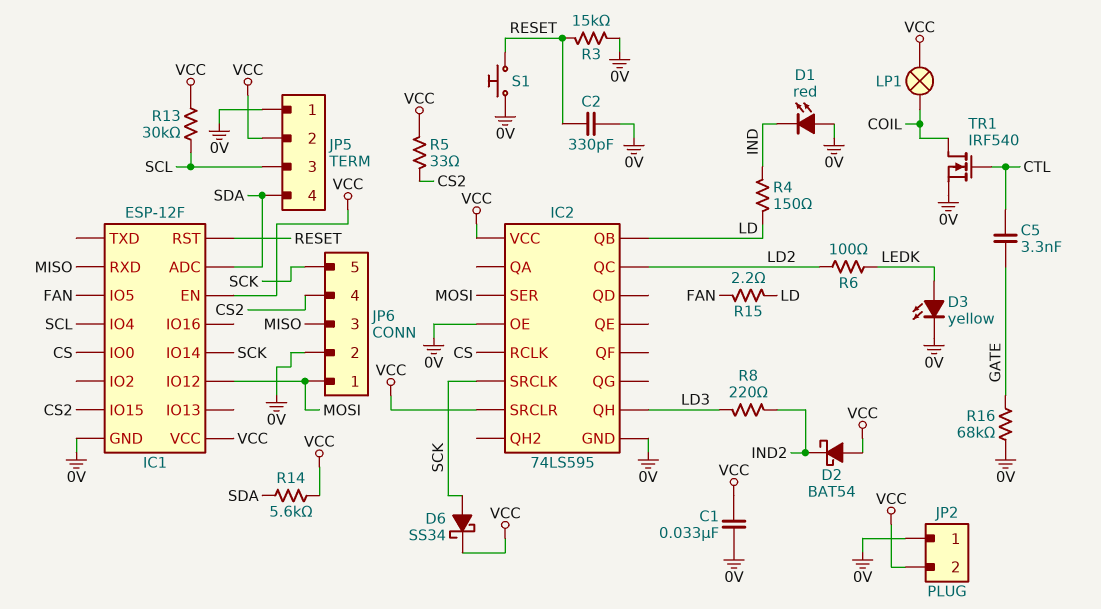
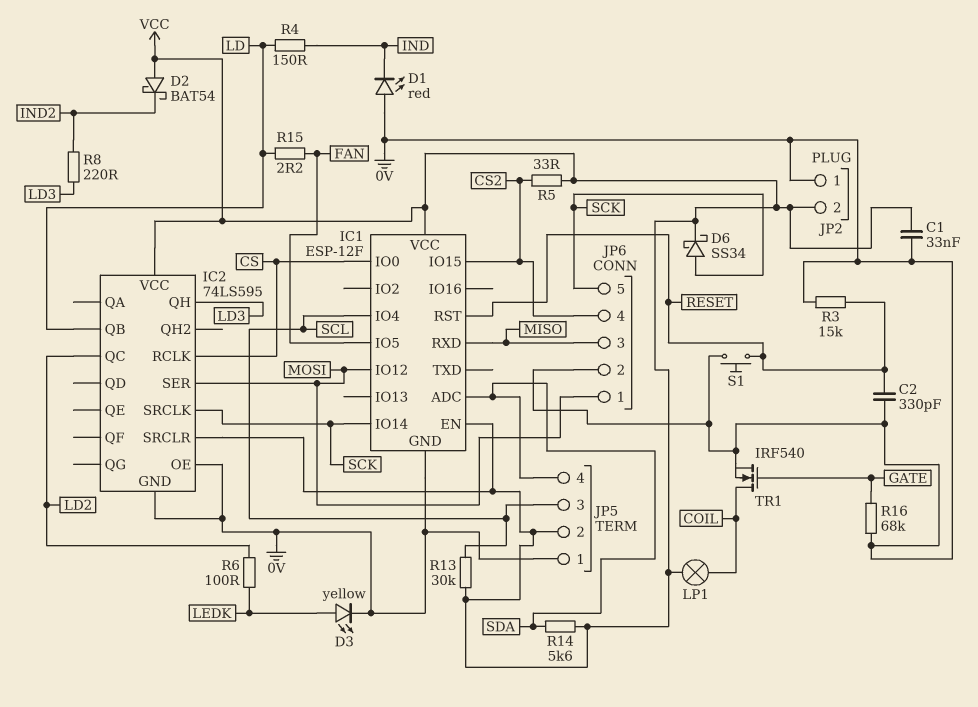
C5: 3.3nF (CTL, GATE) -> none
TR1: NMOS IRF540 (G CTL, D COIL, S 0V) -> NMOS IRF540 (G GATE, D COIL, S 0V)

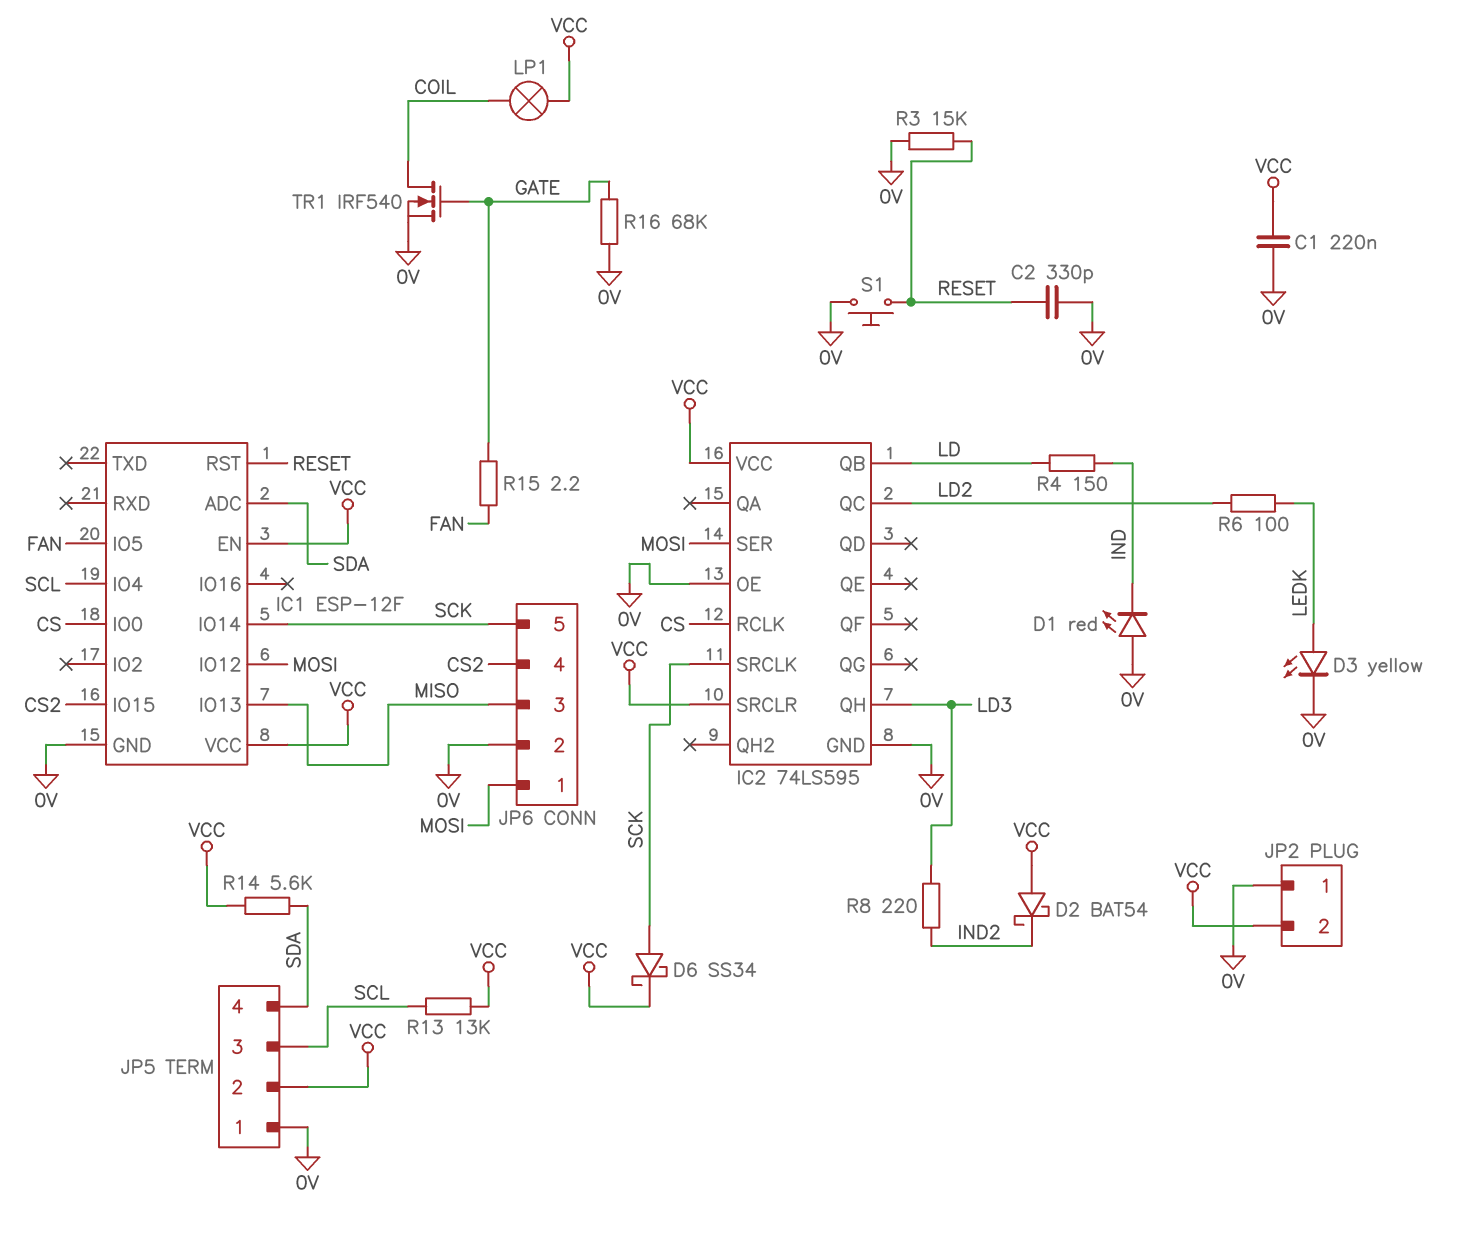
C1: 33nF (0V, VCC) -> 220nF (0V, VCC)
IC1 pin IO13: none -> MISO
IC1 pin RXD: MISO -> none
R5: 33 (CS2, VCC) -> none
R13: 30k (SCL, VCC) -> 13k (SCL, VCC)
R15: 2.2 (FAN, LD) -> 2.2 (FAN, GATE)

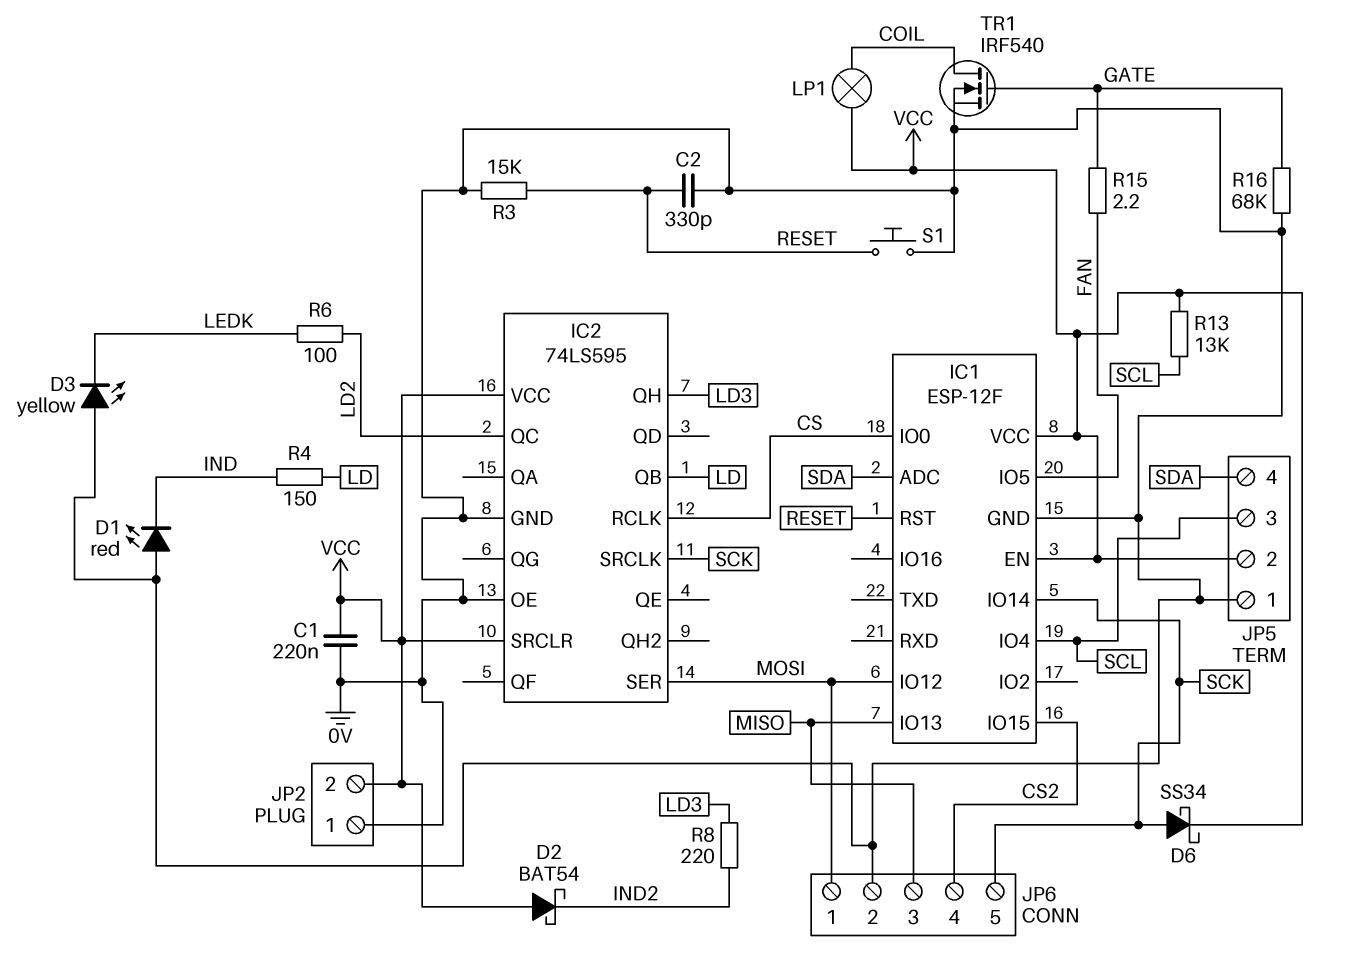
D3: LED yellow (A LEDK, K 0V) -> LED yellow (A 0V, K LEDK)
R14: 5.6k (SDA, VCC) -> none

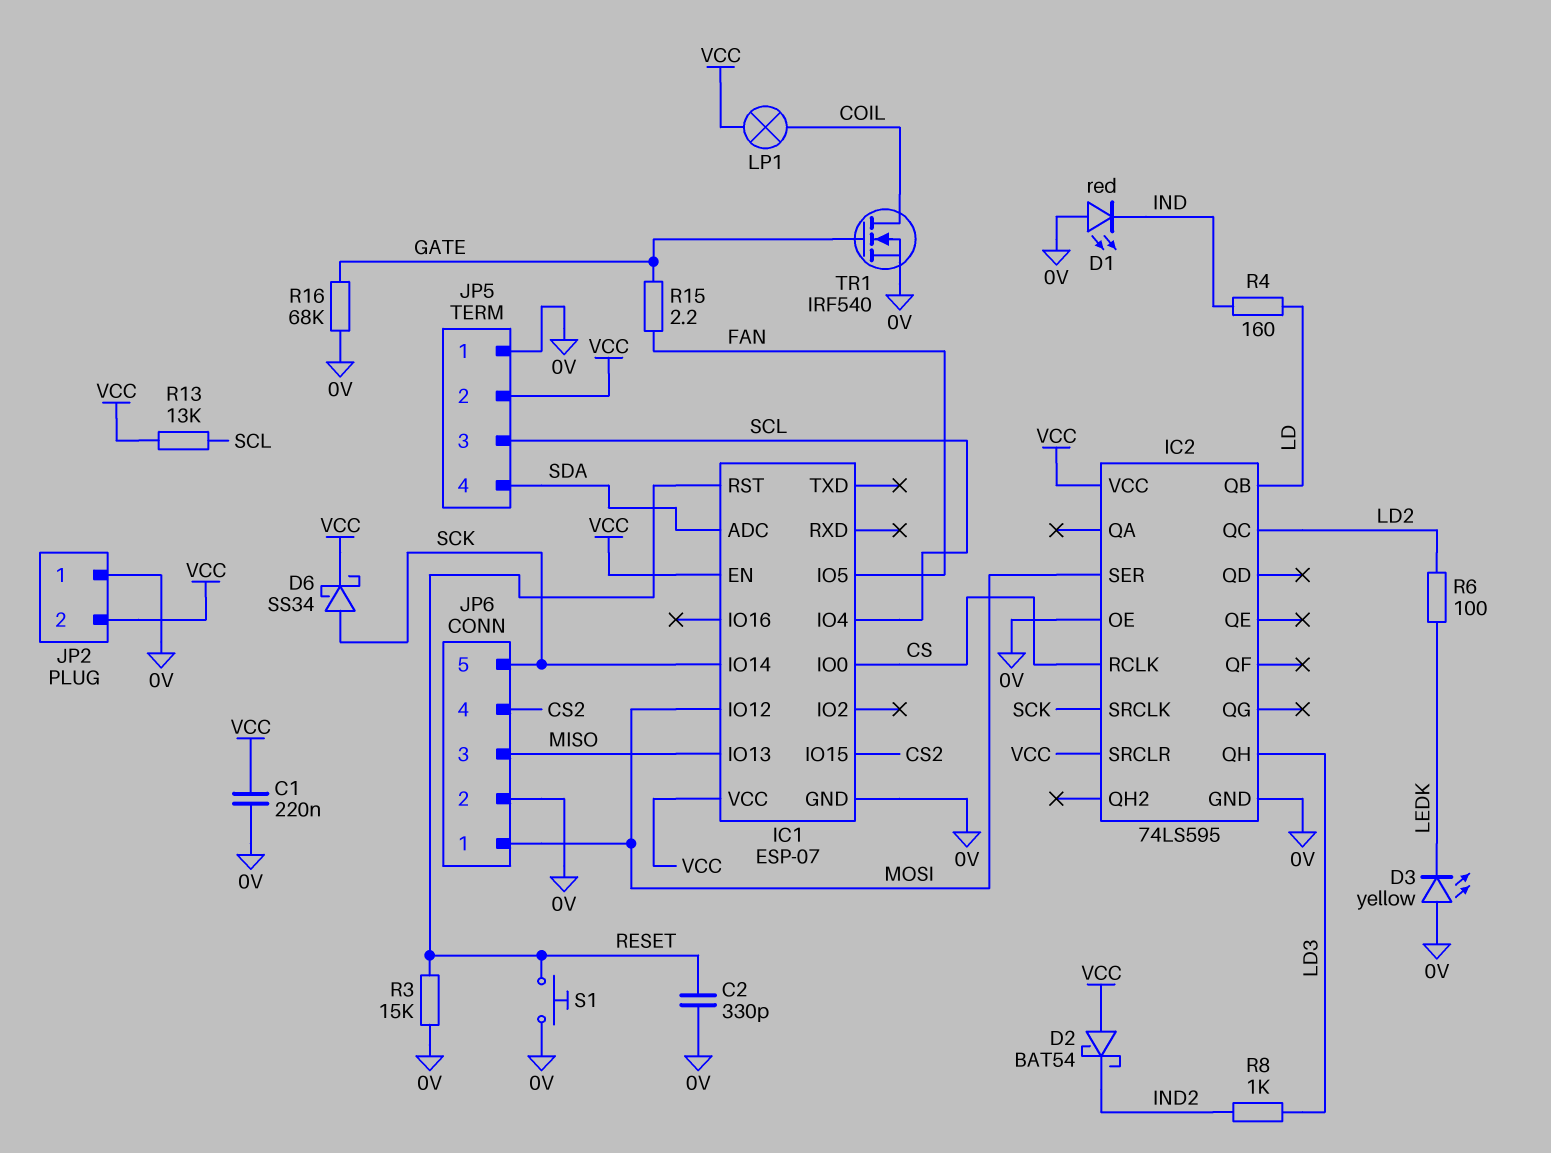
IC1: ESP-12F -> ESP-07
R4: 150 (IND, LD) -> 160 (IND, LD)
R8: 220 (IND2, LD3) -> 1k (IND2, LD3)

